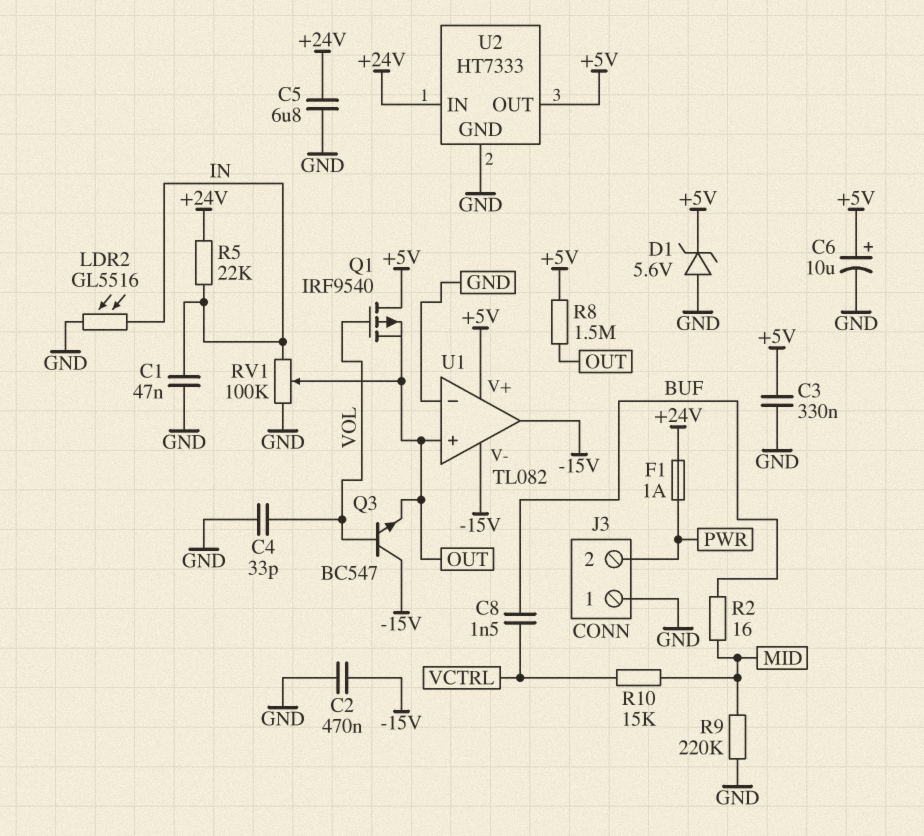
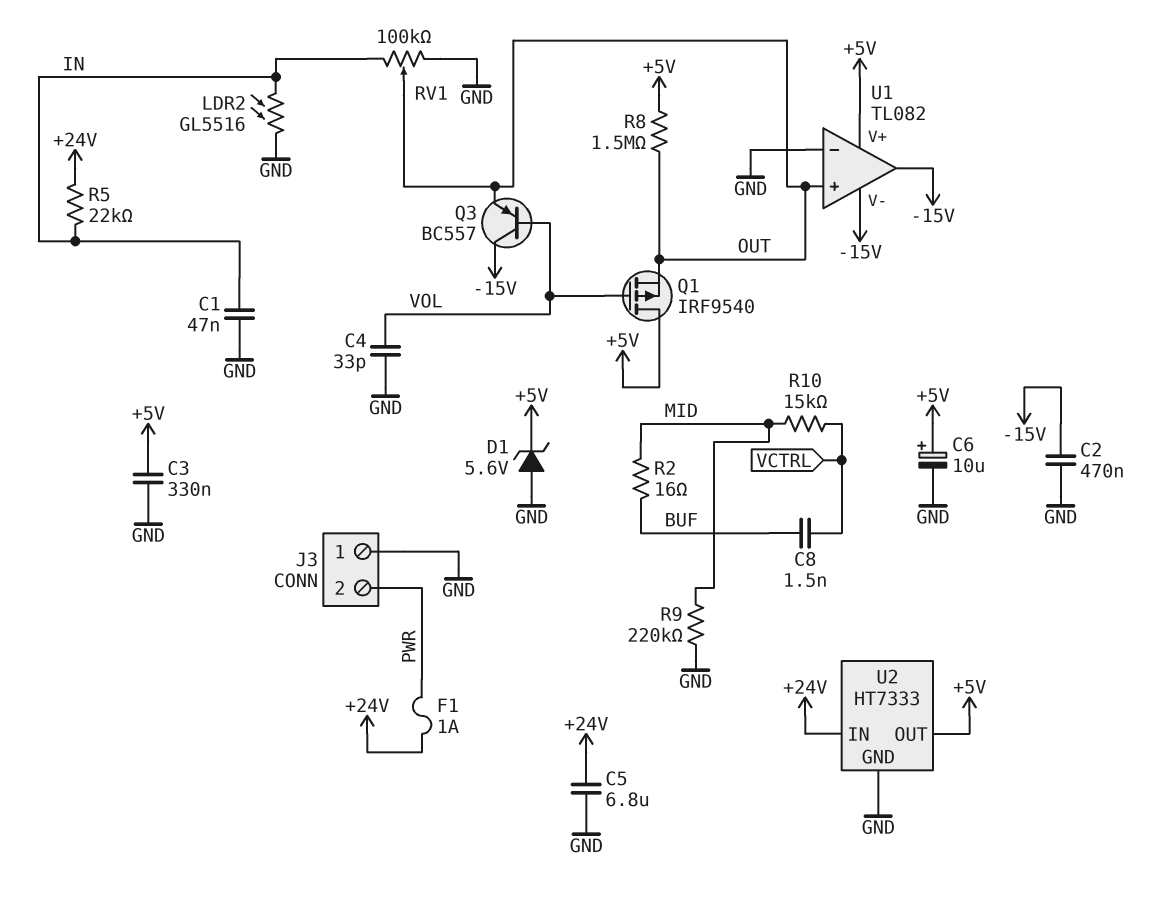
Q3: NPN BC547 (B VOL, C -15V, E OUT) -> PNP BC557 (B VOL, C -15V, E OUT)

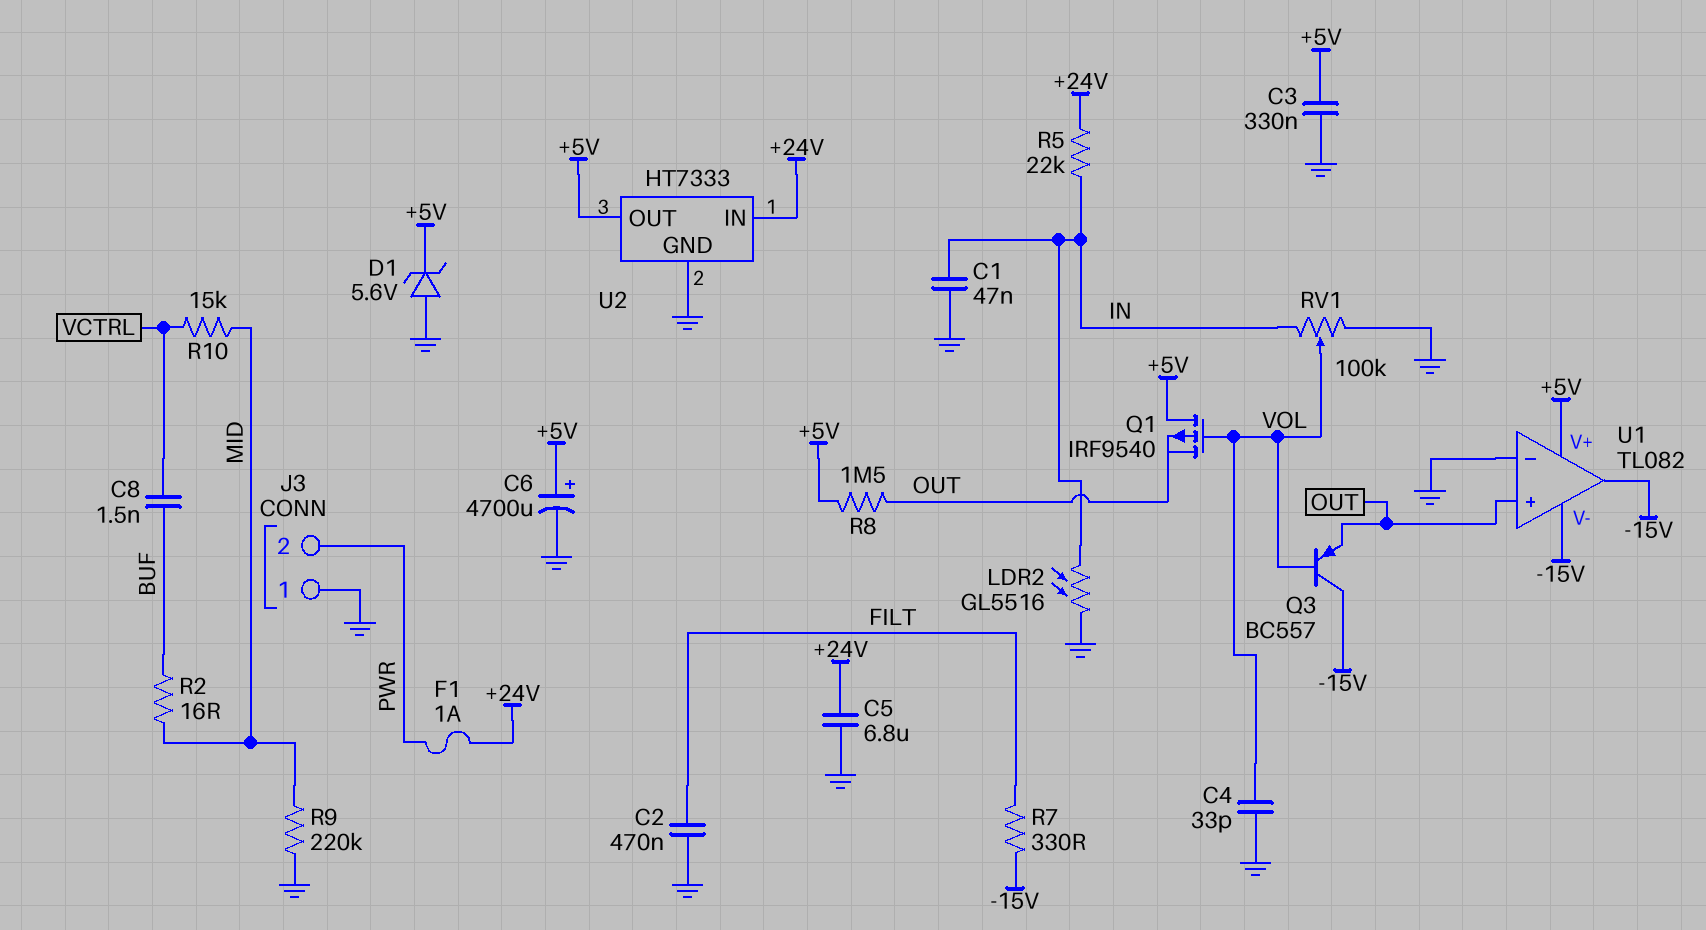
C2: 470nF (-15V, GND) -> 470nF (FILT, GND)
C6: 10uF (plus +5V, minus GND) -> 4700uF (plus +5V, minus GND)
R7: none -> 330 (-15V, FILT)
RV1: 100k (GND, IN, wiper OUT) -> 100k (GND, IN, wiper VOL)

